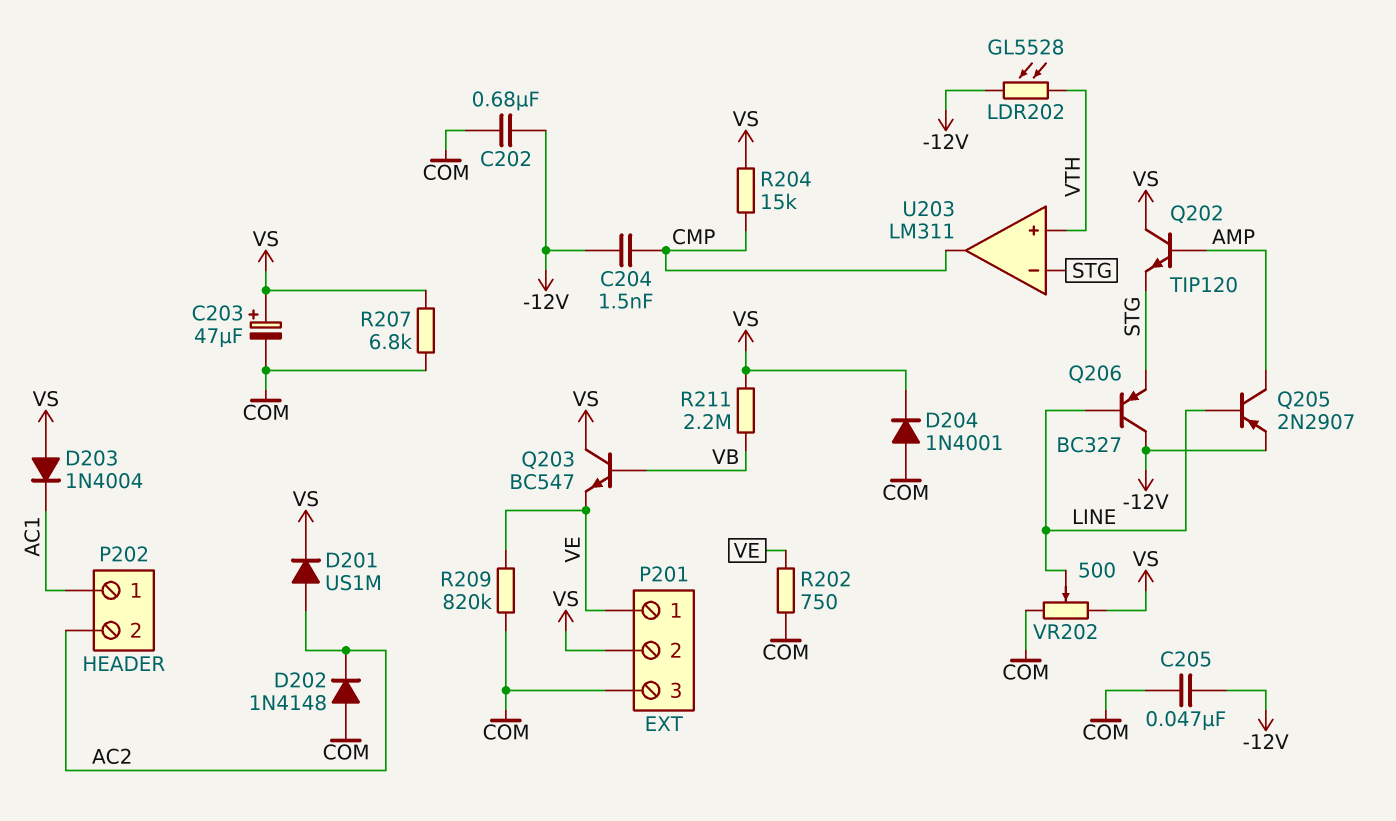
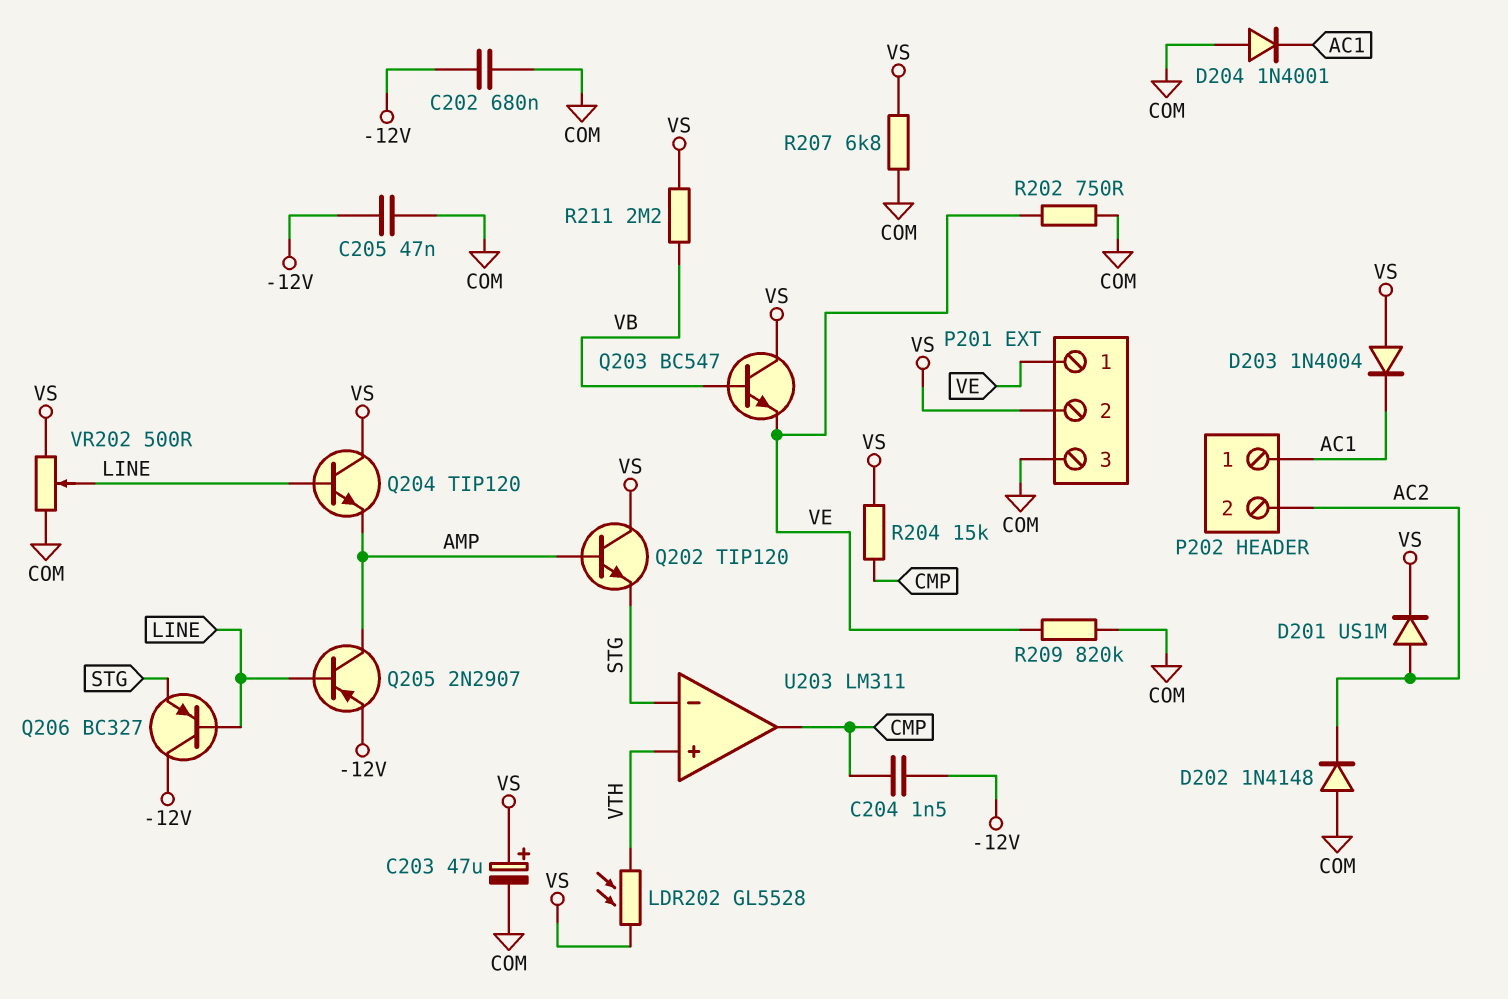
D204: diode 1N4001 (A COM, K VS) -> diode 1N4001 (A COM, K AC1)
LDR202: GL5528 (-12V, VTH) -> GL5528 (VS, VTH)
Q204: none -> NPN TIP120 (B LINE, C VS, E AMP)

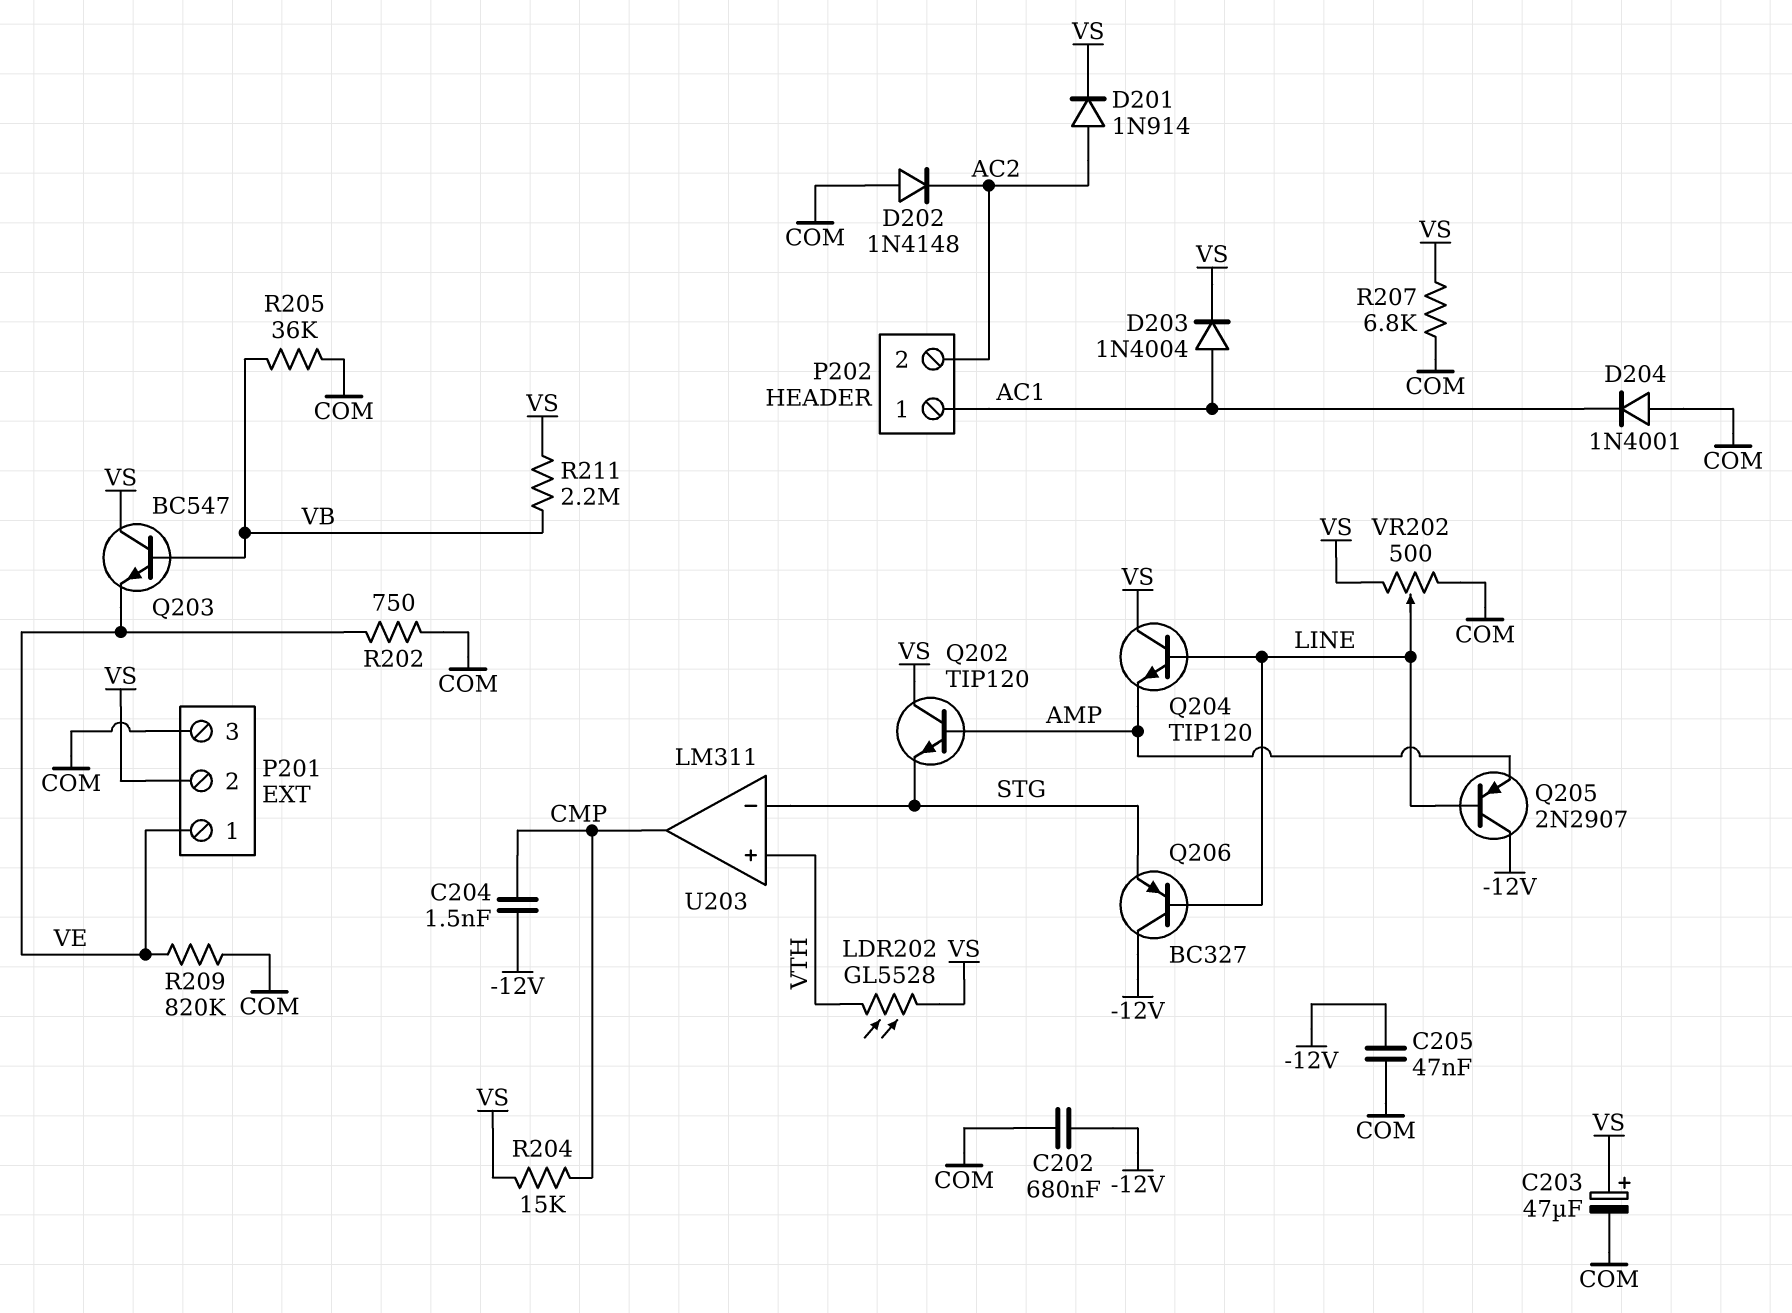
D201: diode US1M (A AC2, K VS) -> diode 1N914 (A AC2, K VS)
D203: diode 1N4004 (A VS, K AC1) -> diode 1N4004 (A AC1, K VS)
Q205: PNP 2N2907 (B LINE, C AMP, E -12V) -> PNP 2N2907 (B LINE, C -12V, E AMP)
R205: none -> 36k (COM, VB)

